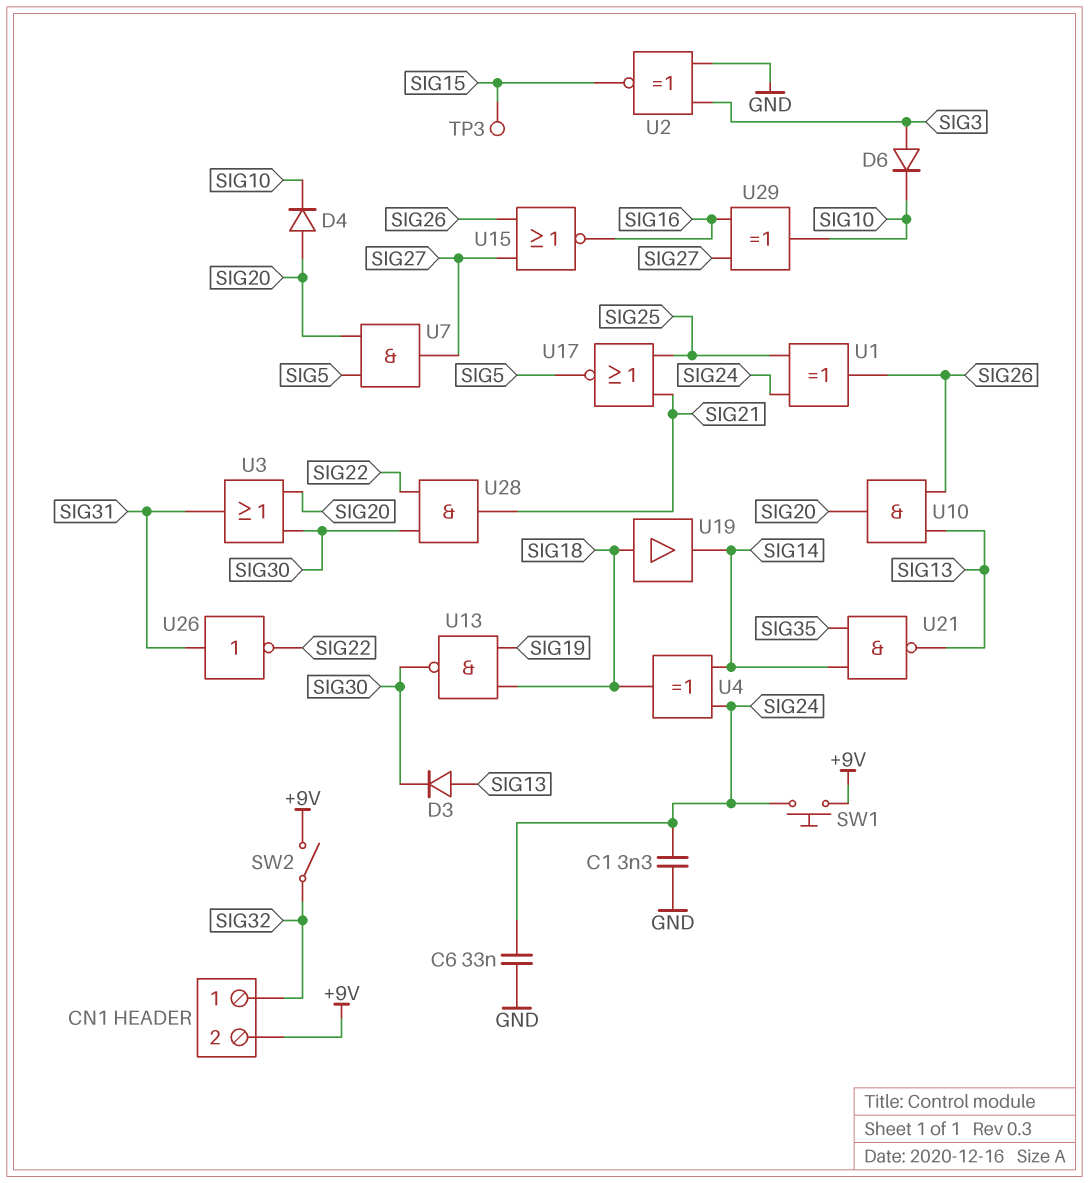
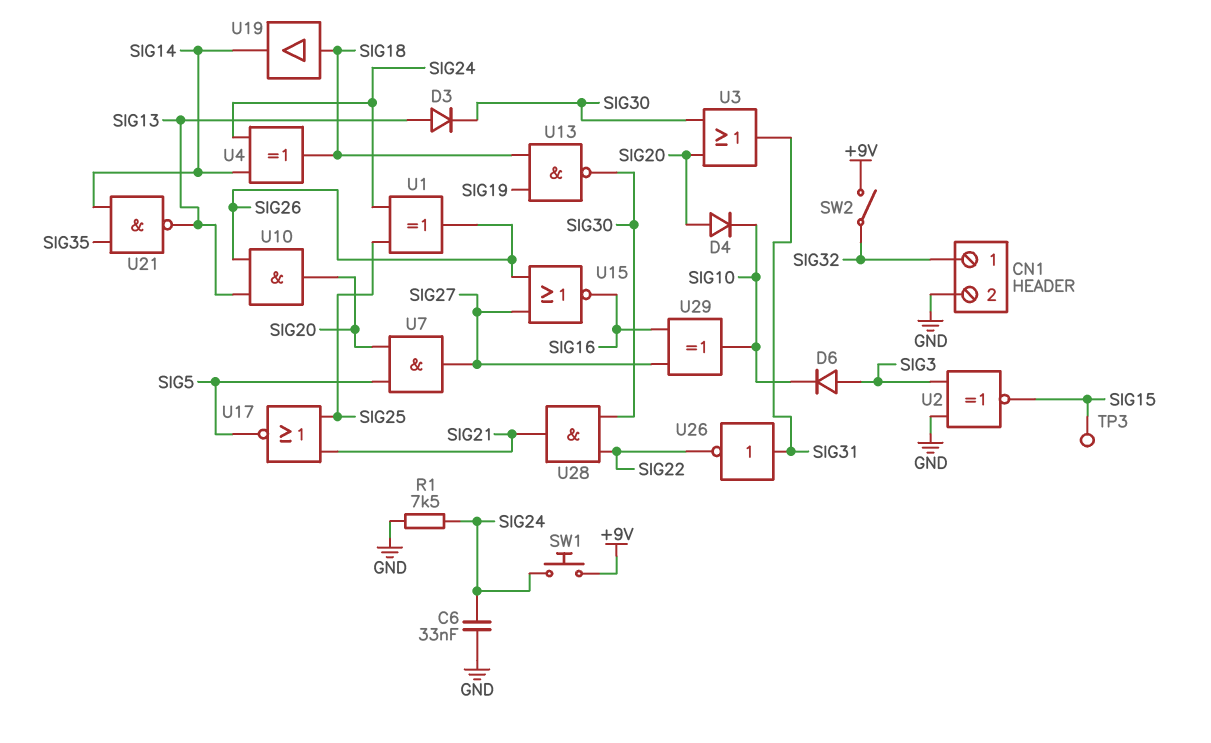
C1: 3.3nF (GND, SIG24) -> none
CN1 pin 2: +9V -> GND
R1: none -> 7.5k (GND, SIG24)

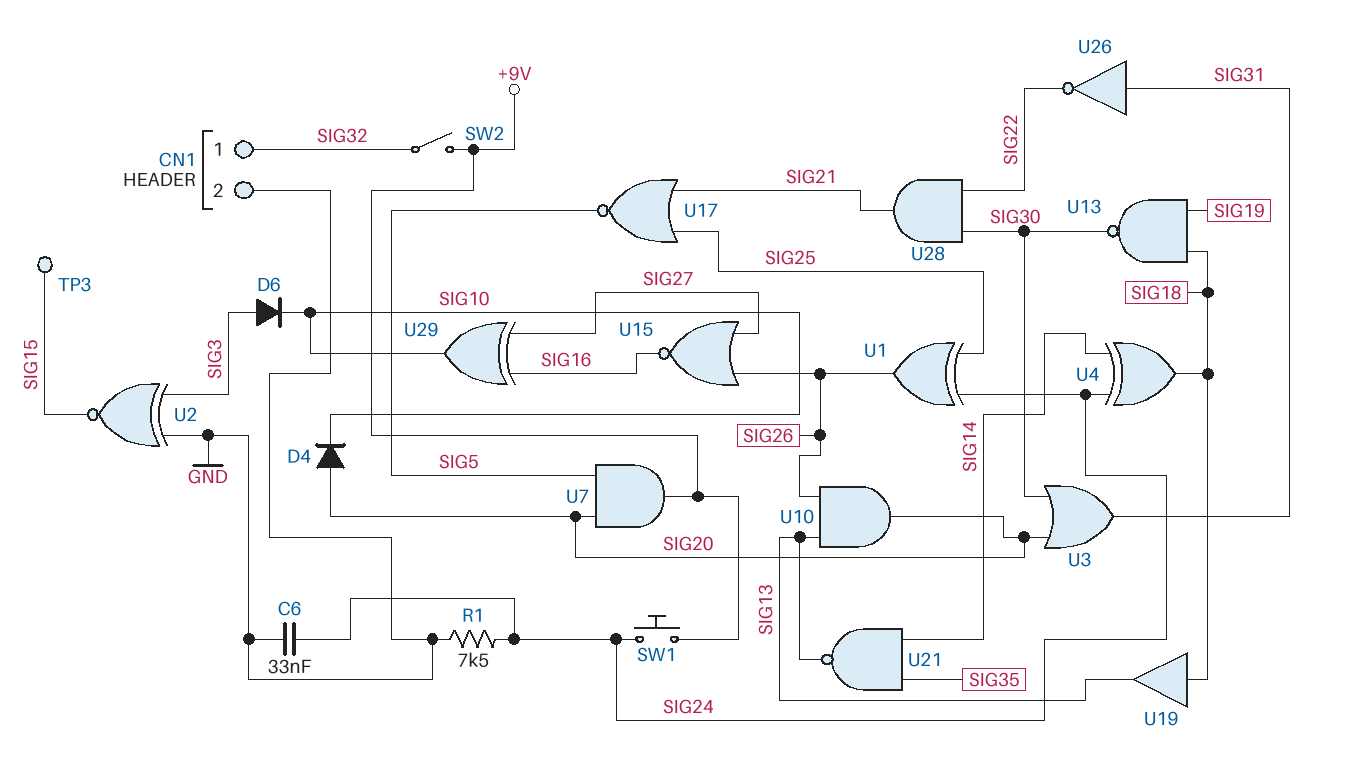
D3: diode (A SIG13, K SIG30) -> none
U7: AND (in SIG5, in SIG20, out SIG27) -> AND (in SIG5, in SIG20, out +9V)
U19: buffer (in SIG18, out SIG14) -> buffer (in SIG18, out SIG13)

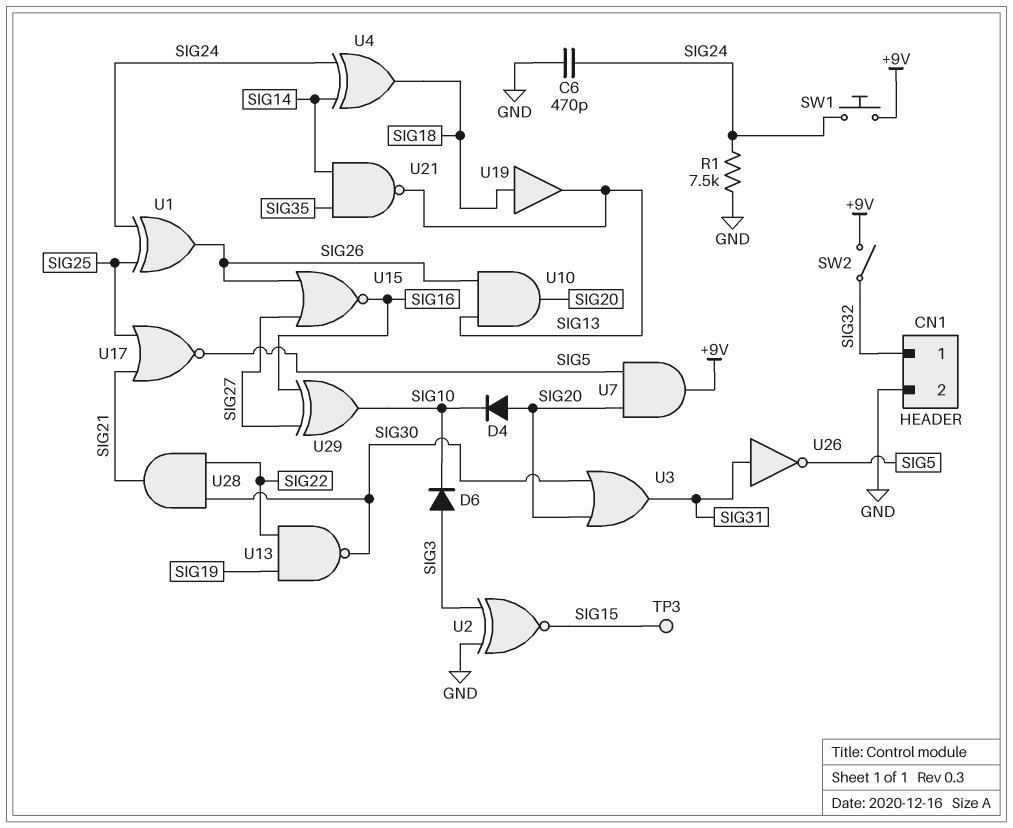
C6: 33nF (GND, SIG24) -> 470pF (GND, SIG24)
U13: NAND (in SIG18, in SIG19, out SIG30) -> NAND (in SIG19, in SIG22, out SIG30)
U26: NOT (in SIG31, out SIG22) -> NOT (in SIG31, out SIG5)

